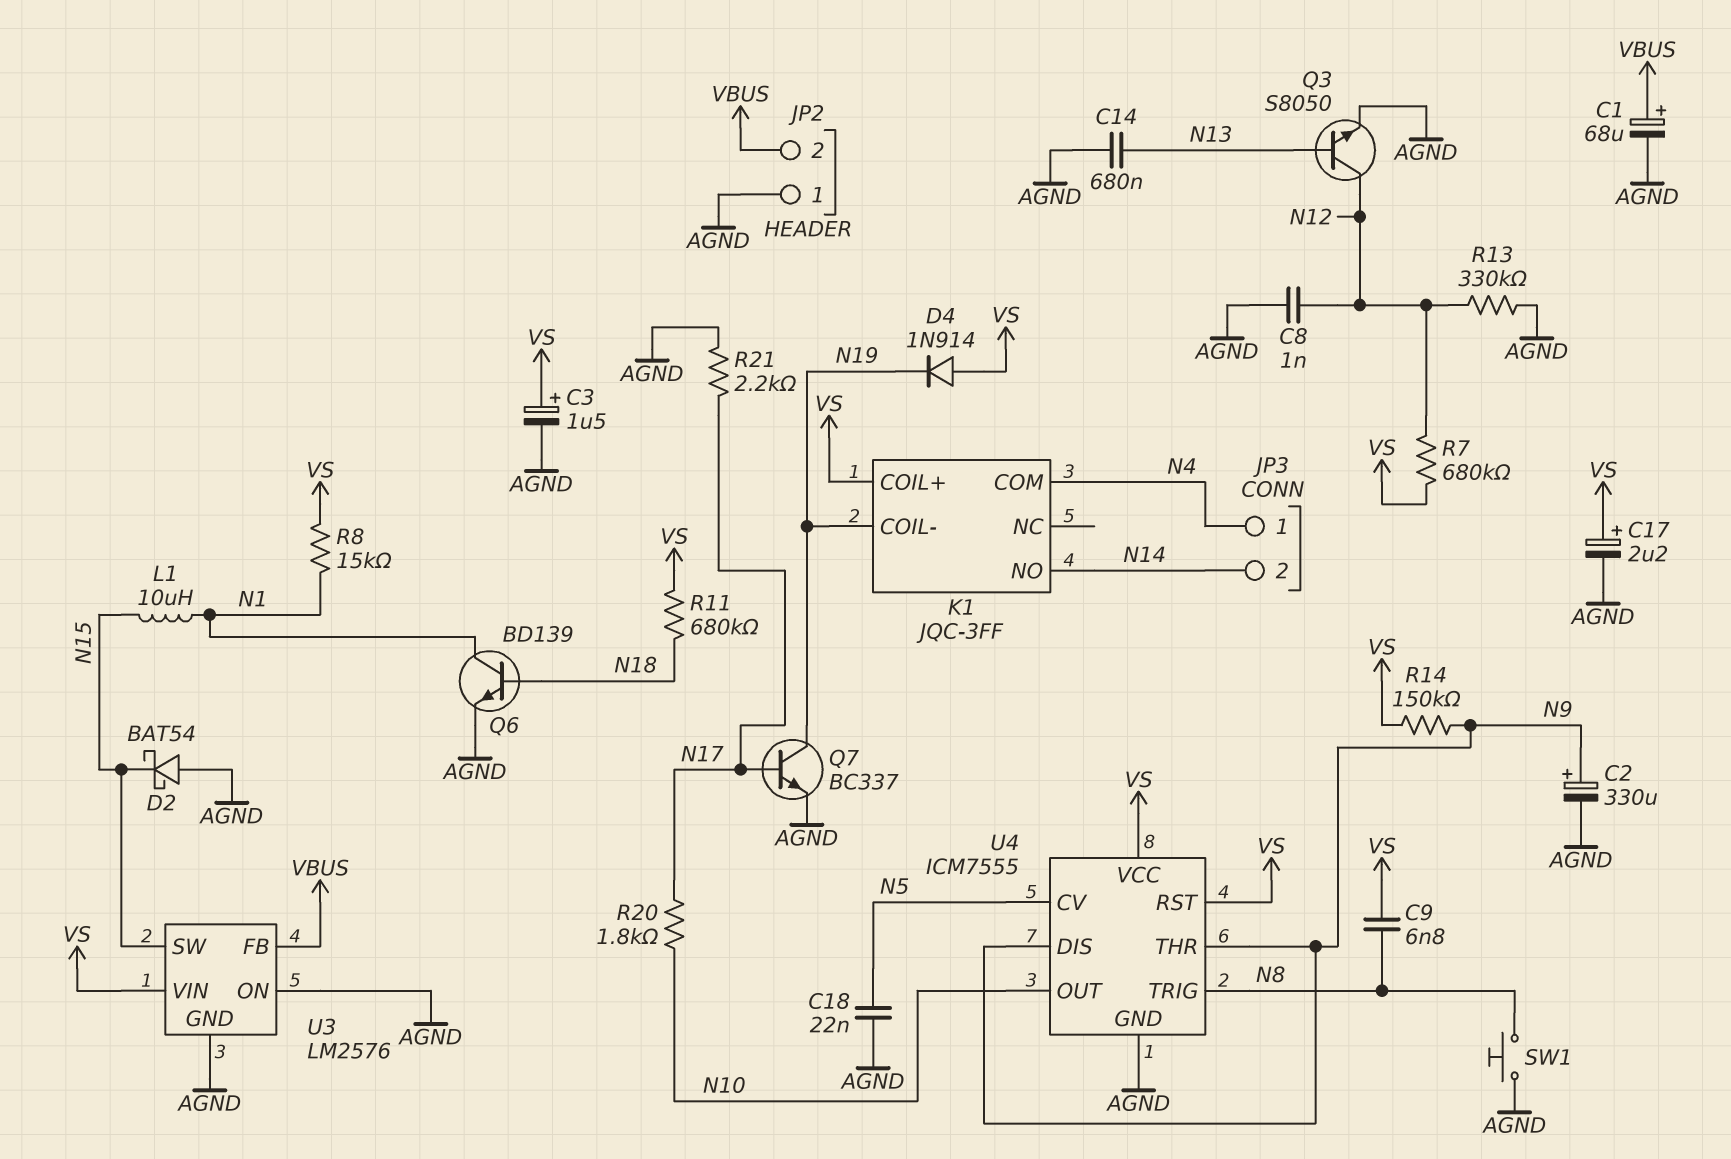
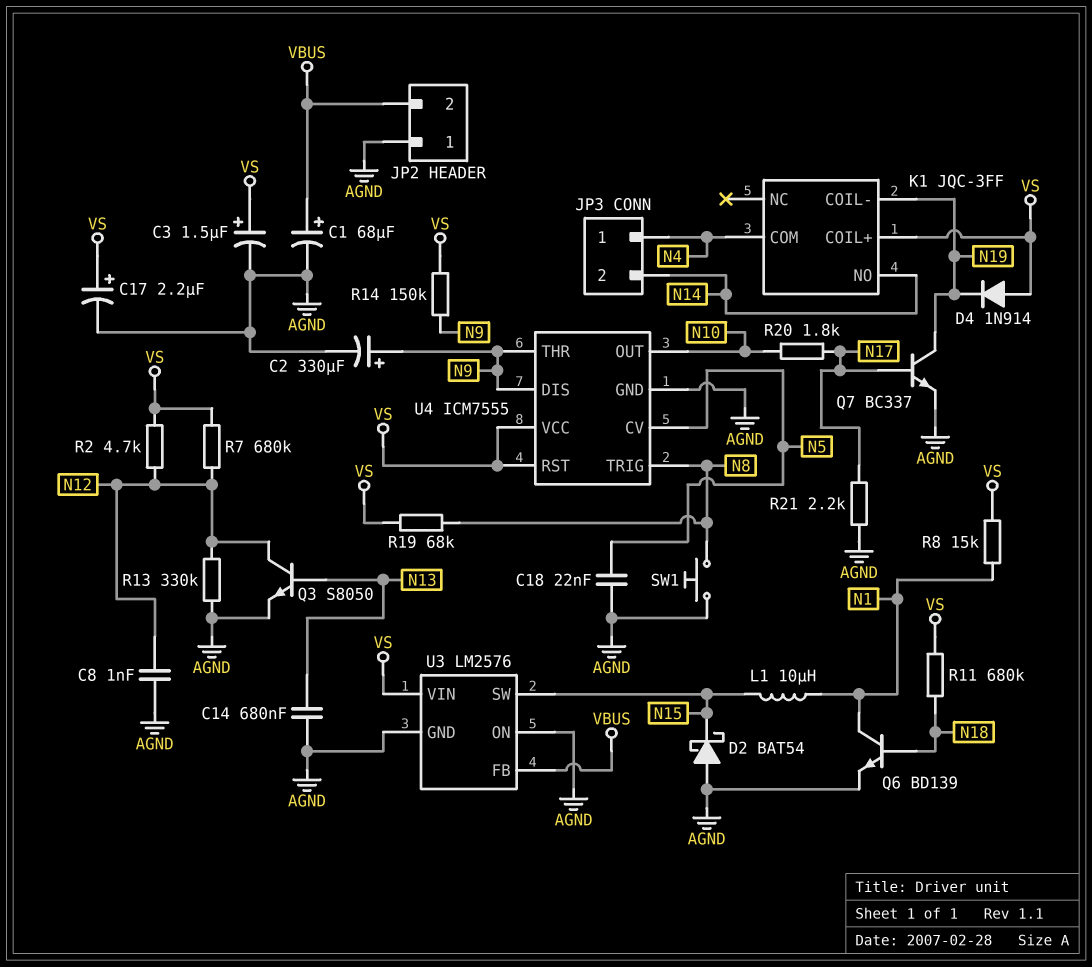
C9: 6.8nF (N8, VS) -> none
R2: none -> 4.7k (N12, VS)
R19: none -> 68k (N8, VS)

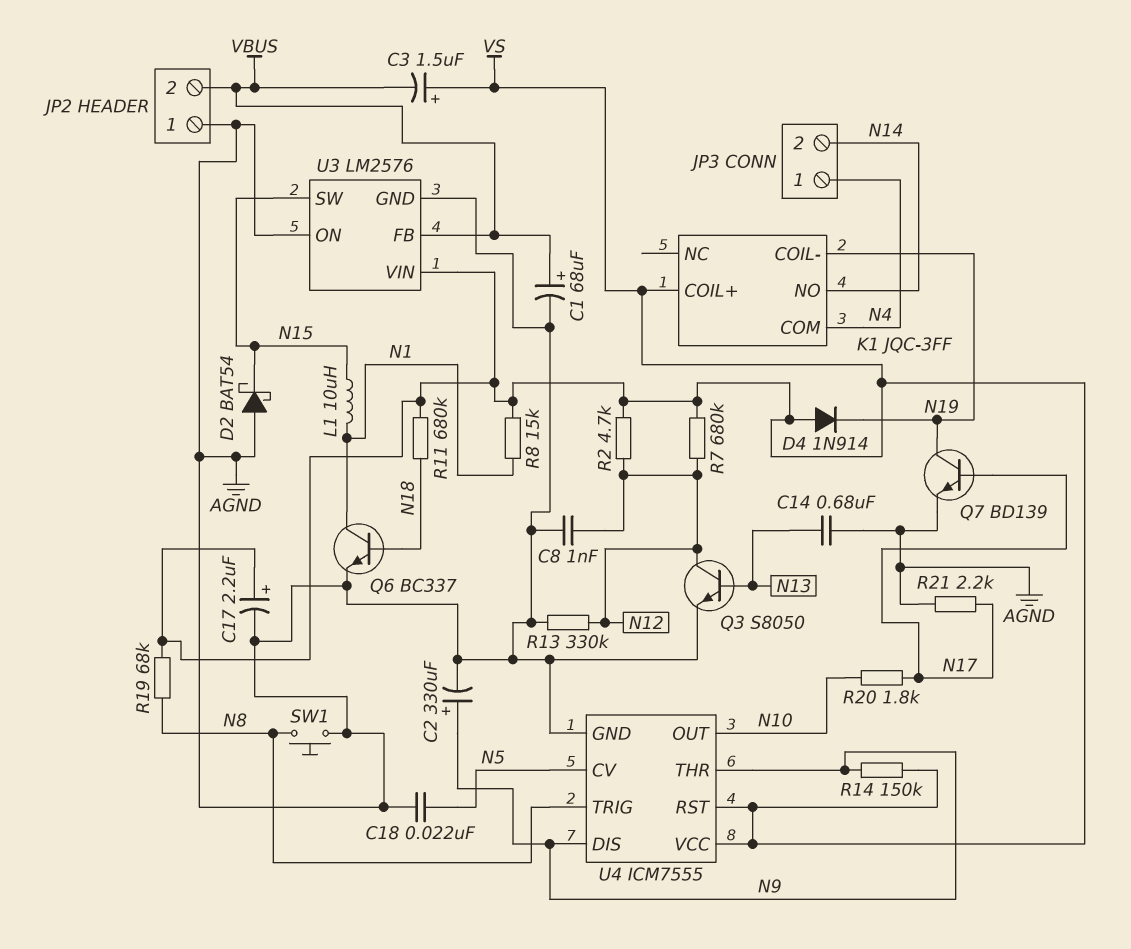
C3: 1.5uF (plus VS, minus AGND) -> 1.5uF (plus VS, minus VBUS)
Q6: NPN BD139 (B N18, C N1, E AGND) -> NPN BC337 (B N18, C N1, E AGND)
Q7: NPN BC337 (B N17, C N19, E AGND) -> NPN BD139 (B N17, C N19, E AGND)

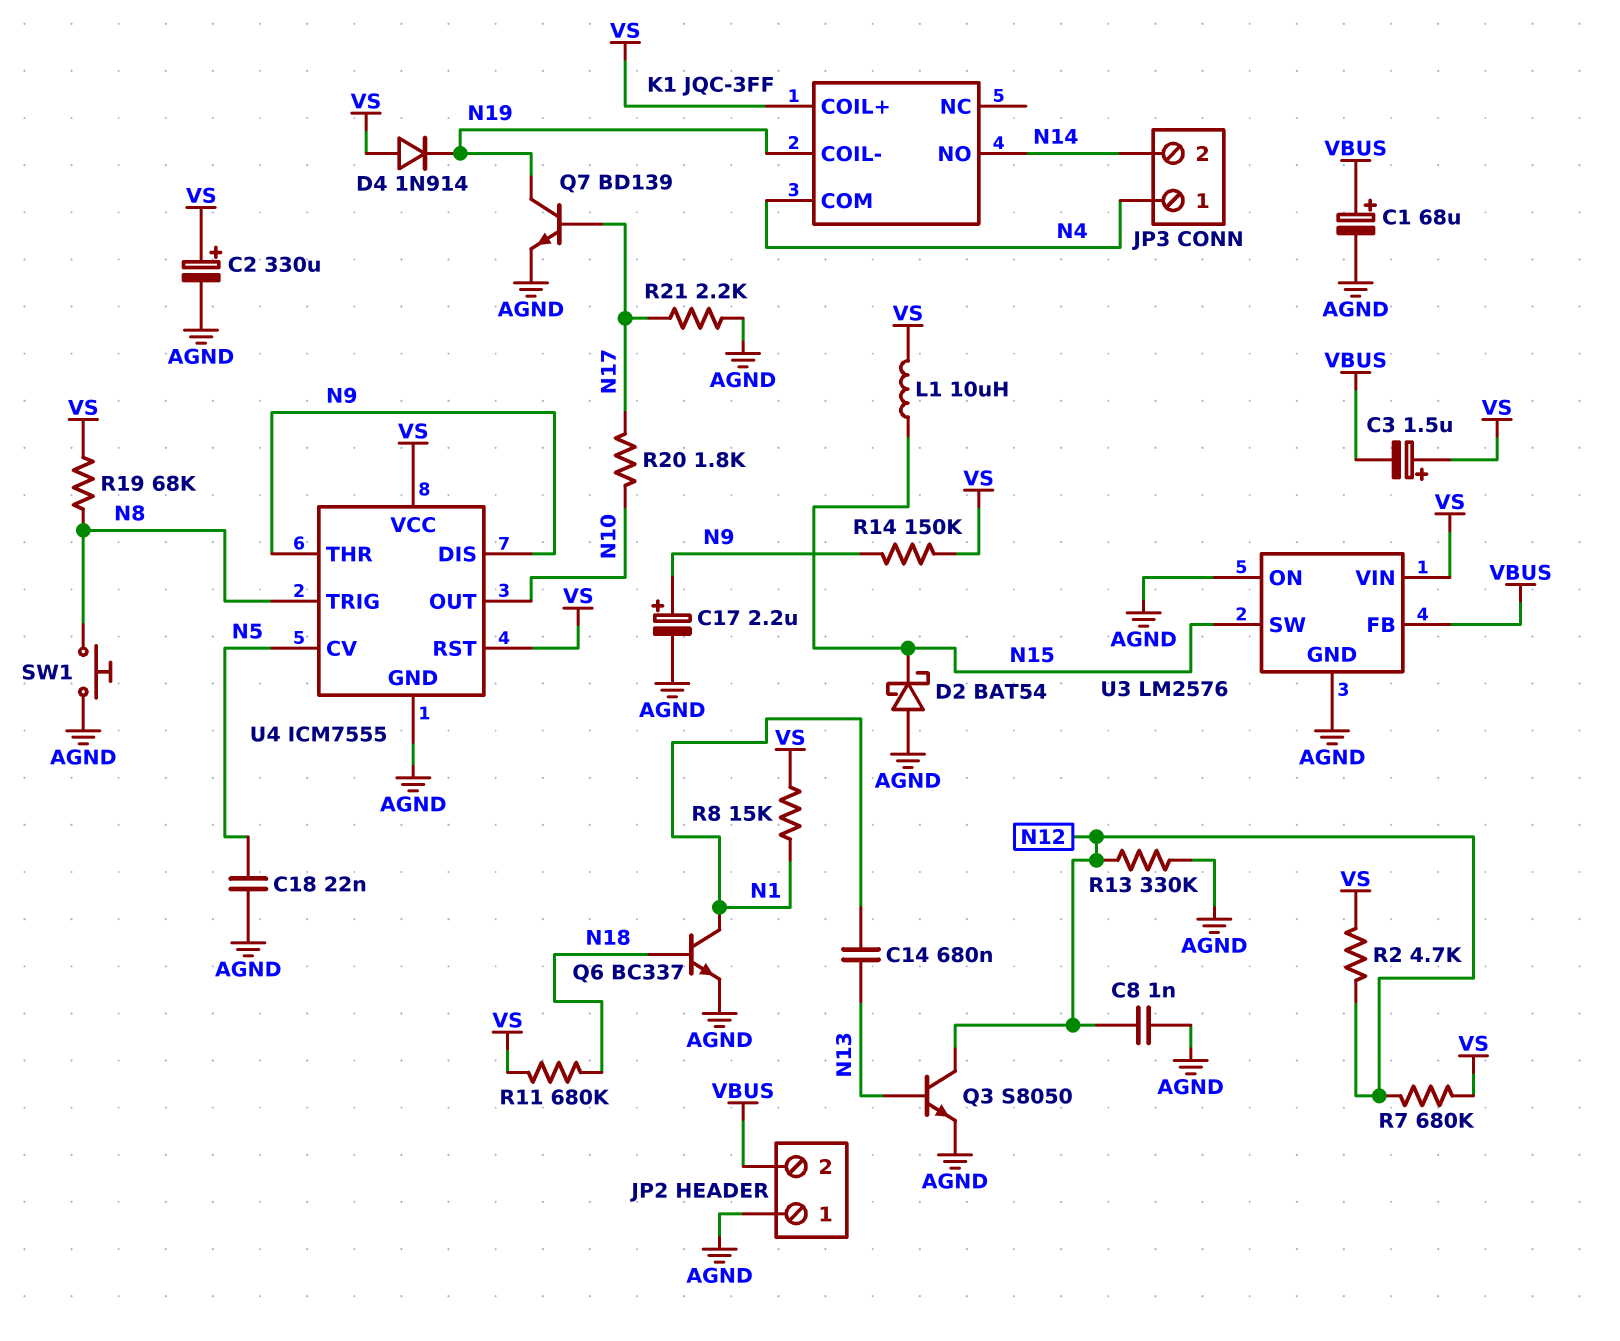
C2: 330uF (plus N9, minus AGND) -> 330uF (plus VS, minus AGND)
C14: 680nF (AGND, N13) -> 680nF (N1, N13)
C17: 2.2uF (plus VS, minus AGND) -> 2.2uF (plus N9, minus AGND)
L1: 10uH (N1, N15) -> 10uH (N15, VS)

